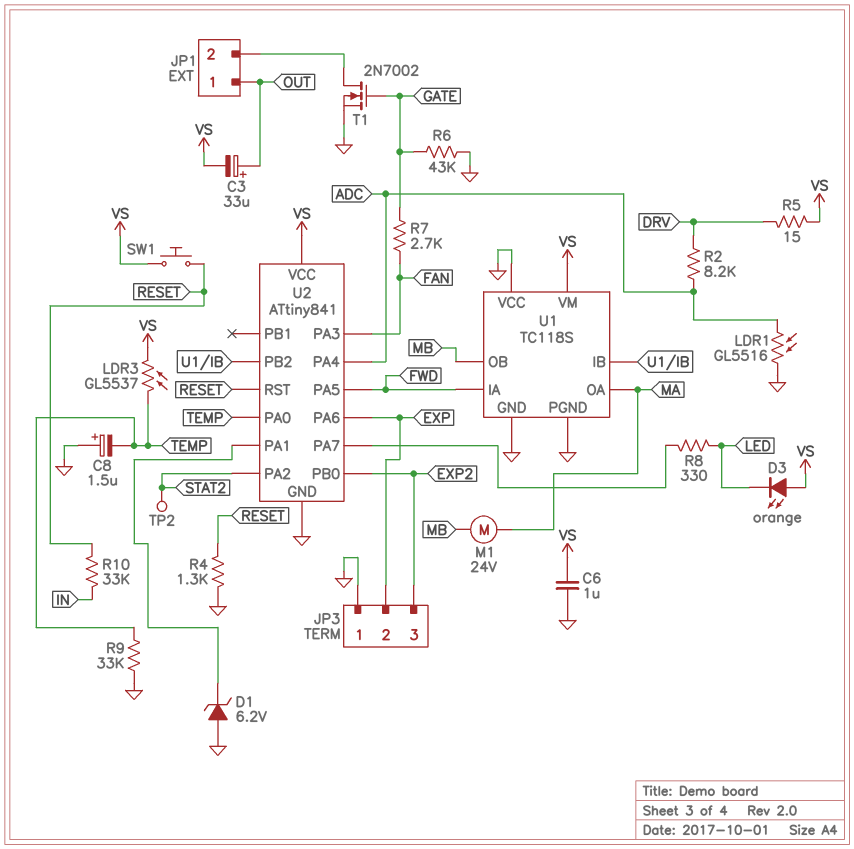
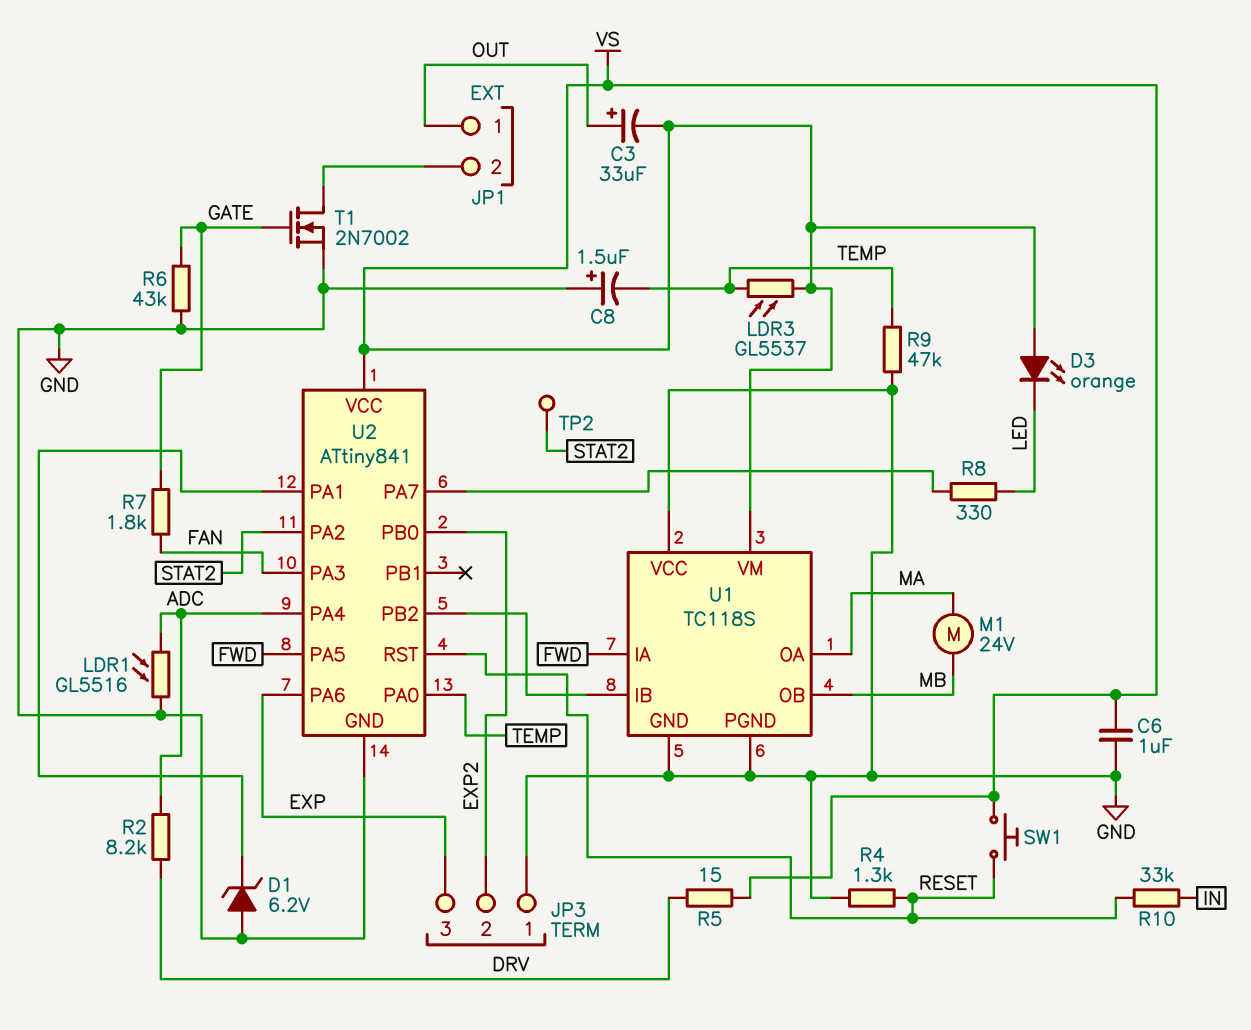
JP3 pin 2: EXP -> EXP2
JP3 pin 3: EXP2 -> EXP
R7: 2.7k (FAN, GATE) -> 1.8k (FAN, GATE)
R9: 33k (GND, TEMP) -> 47k (GND, TEMP)

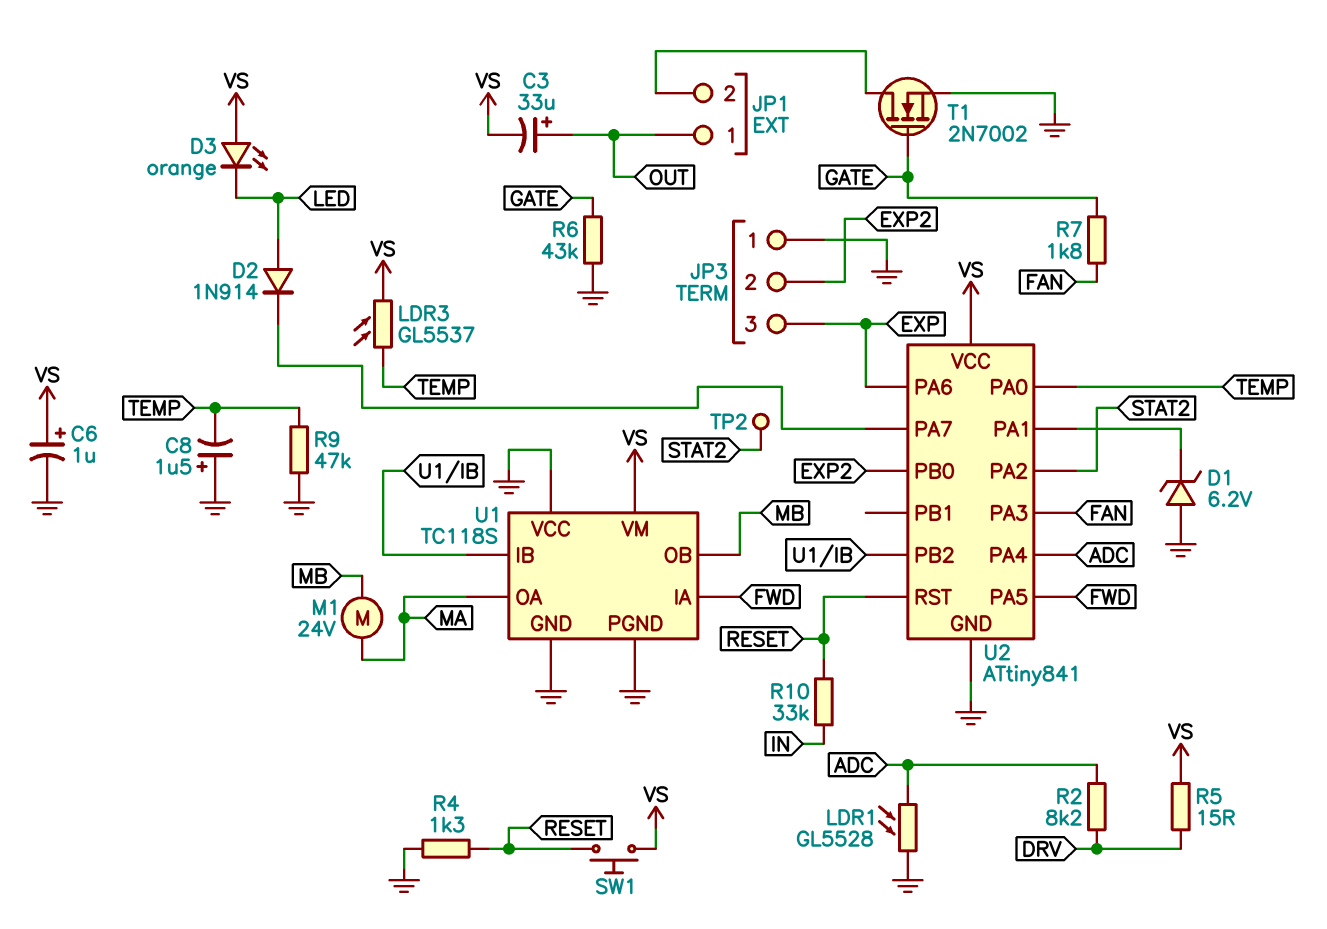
C6: 1uF (GND, VS) -> 1uF (plus VS, minus GND)
D2: none -> diode 1N914 (A LED, K U2/PA7)
LDR1: GL5516 (ADC, GND) -> GL5528 (ADC, GND)
R8: 330 (LED, U2/PA7) -> none

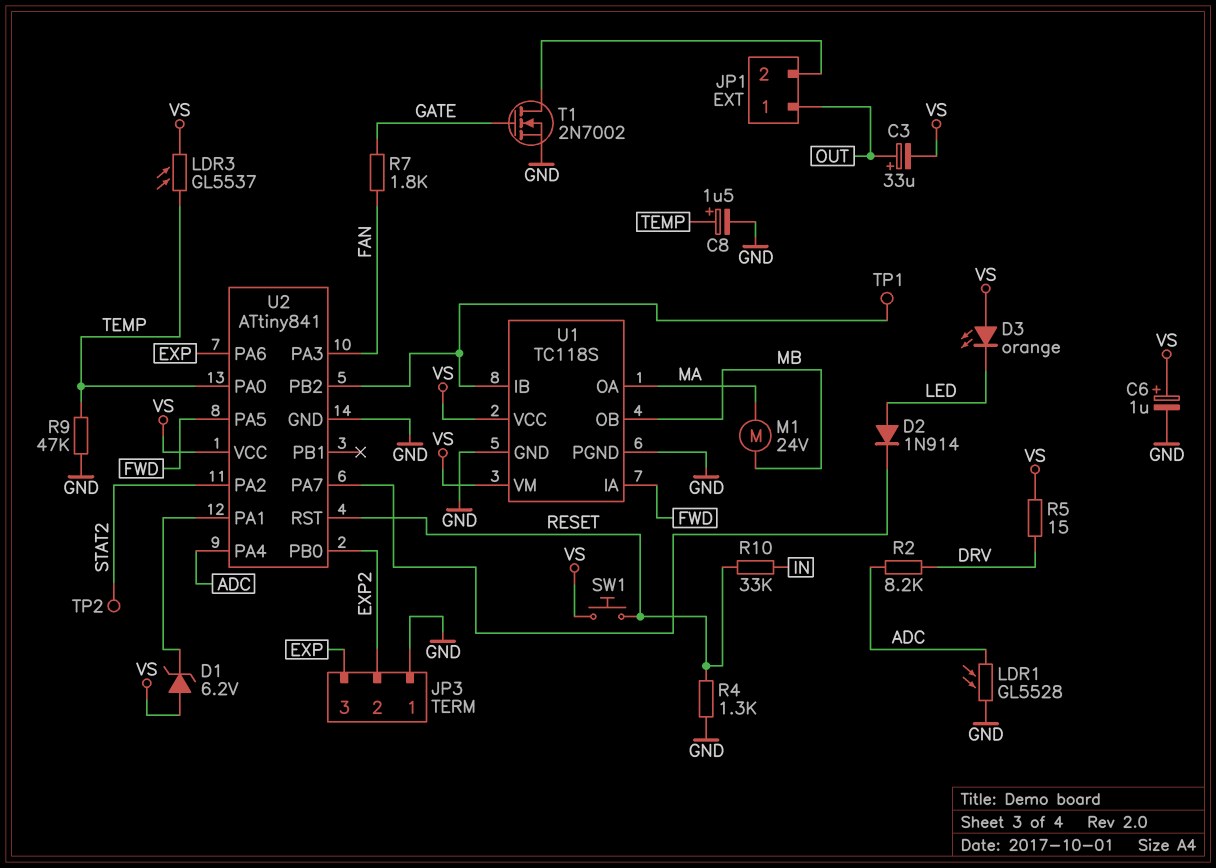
C8: 1.5uF (plus GND, minus TEMP) -> 1.5uF (plus TEMP, minus GND)
D1: zener 6.2V (A GND, K U2/PA1) -> zener 6.2V (A VS, K U2/PA1)
R6: 43k (GATE, GND) -> none
TP1: none -> test point (U1/IB)
U1 pin VCC: GND -> VS

